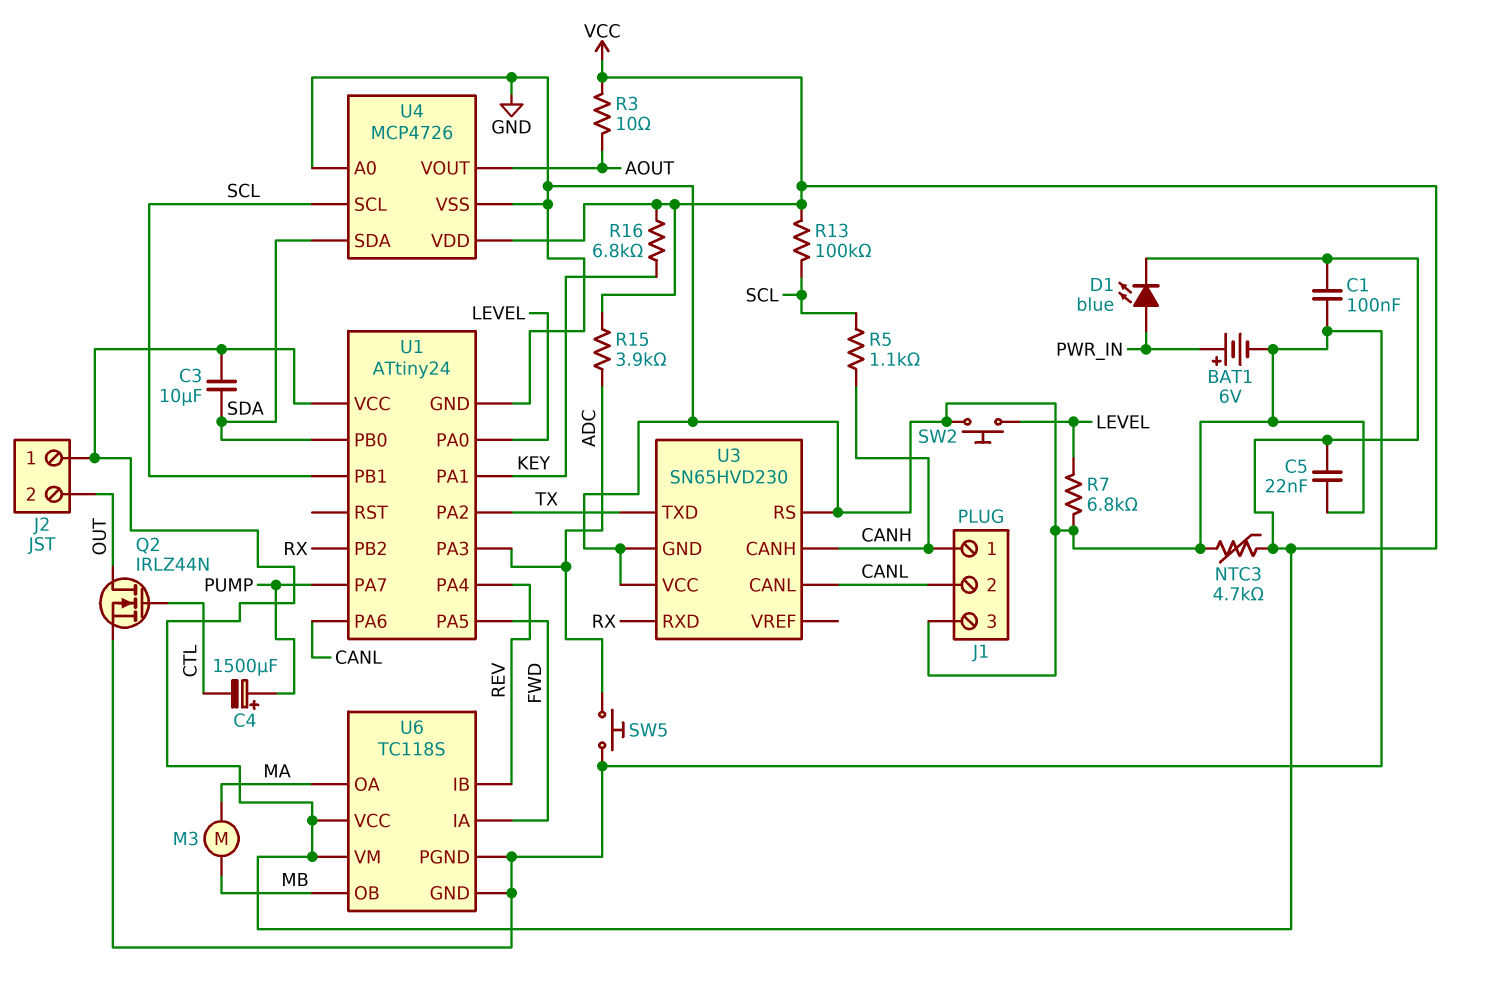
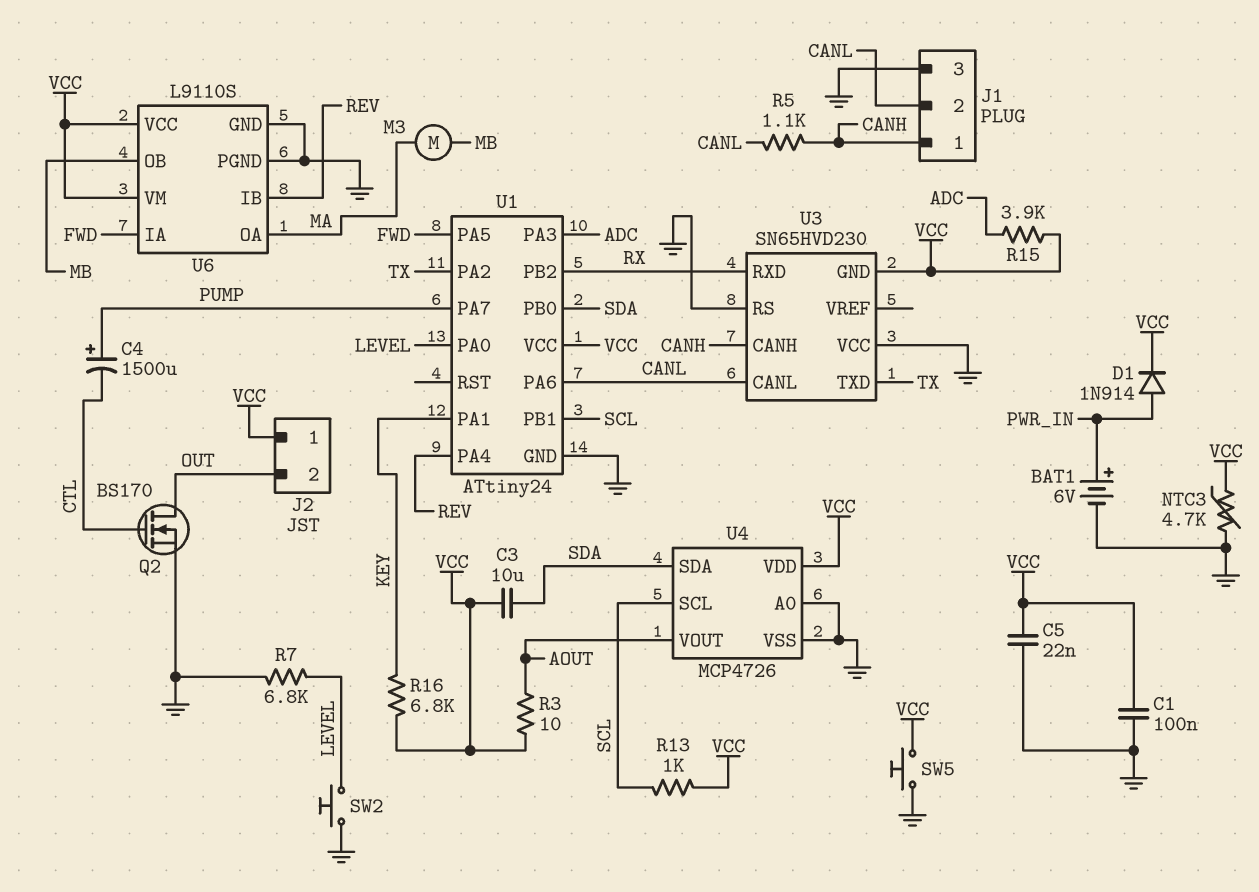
D1: LED blue (A PWR_IN, K VCC) -> diode 1N914 (A PWR_IN, K VCC)
Q2: NMOS IRLZ44N (G CTL, D OUT, S GND) -> NMOS BS170 (G CTL, D OUT, S GND)
R5: 1.1k (CANH, SCL) -> 1.1k (CANH, CANL)
R13: 100k (SCL, VCC) -> 1k (SCL, VCC)
SW5: button (ADC, GND) -> button (GND, VCC)
U3 pin GND: GND -> VCC
U6: TC118S -> L9110S

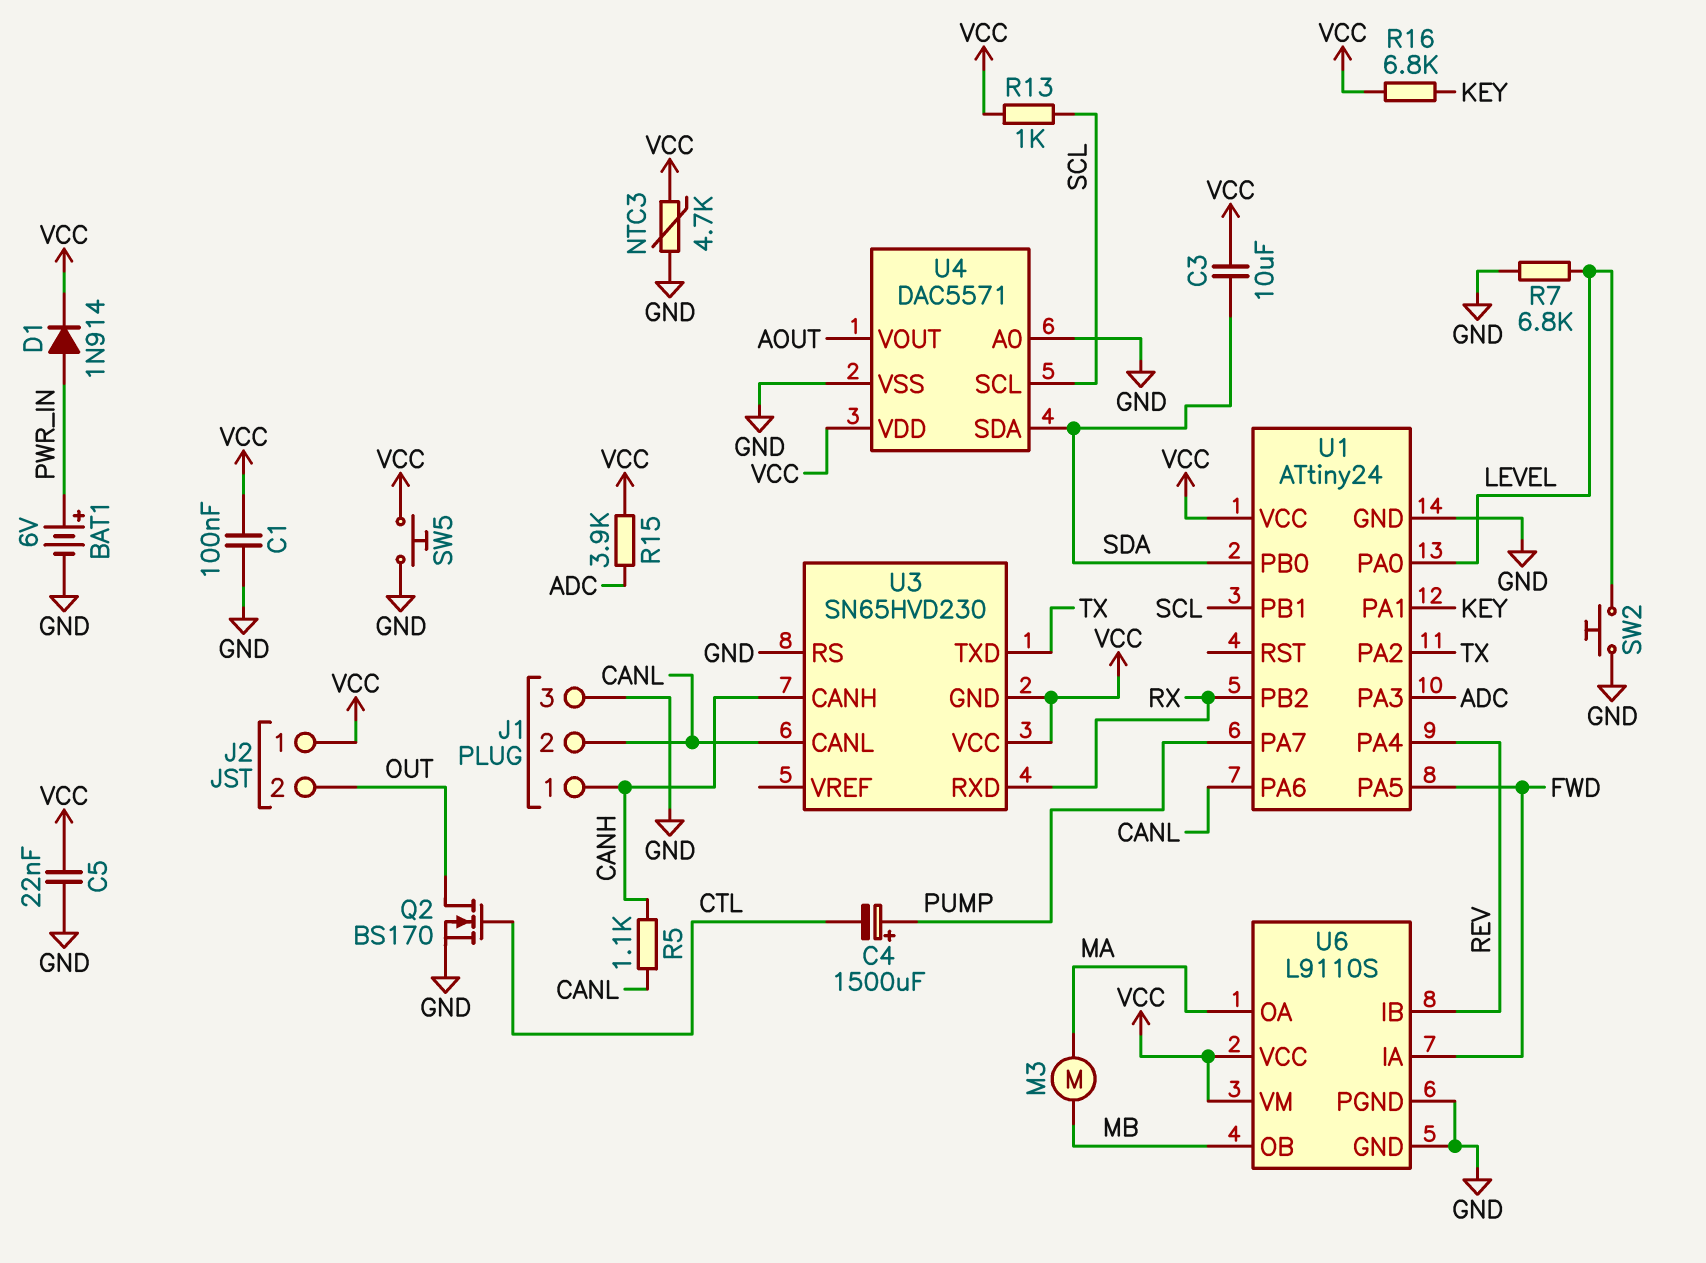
R3: 10 (AOUT, VCC) -> none
U3 pin VCC: GND -> VCC
U4: MCP4726 -> DAC5571

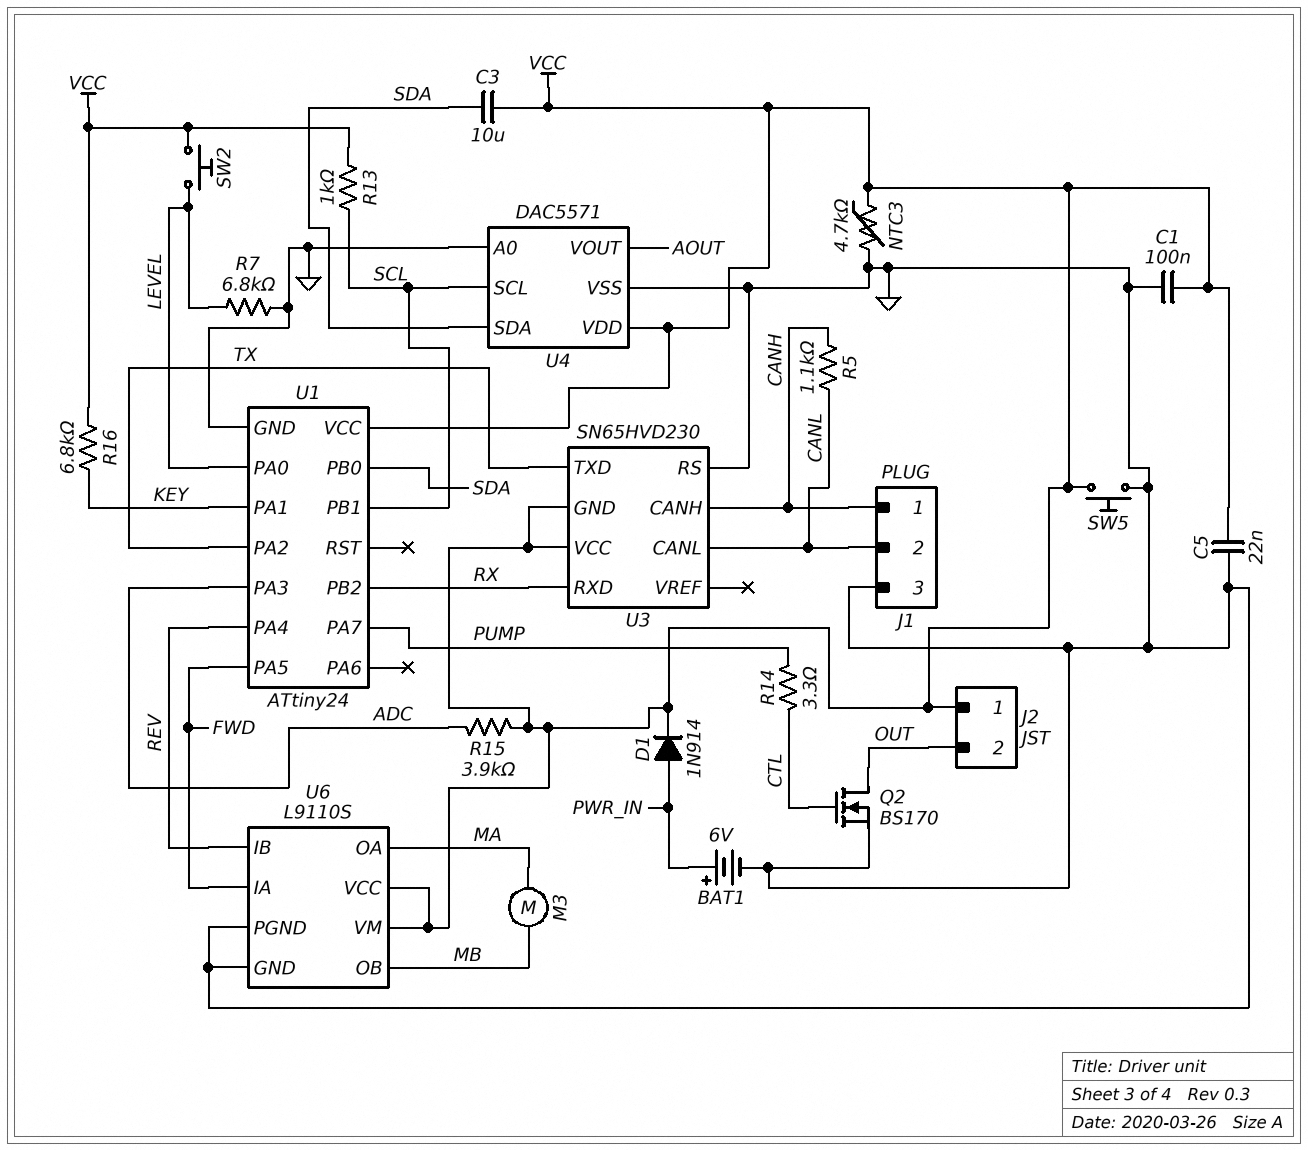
C4: 1500uF (plus PUMP, minus CTL) -> none
R14: none -> 3.3 (CTL, PUMP)
SW2: button (GND, LEVEL) -> button (LEVEL, VCC)
U1 pin PA6: CANL -> none

